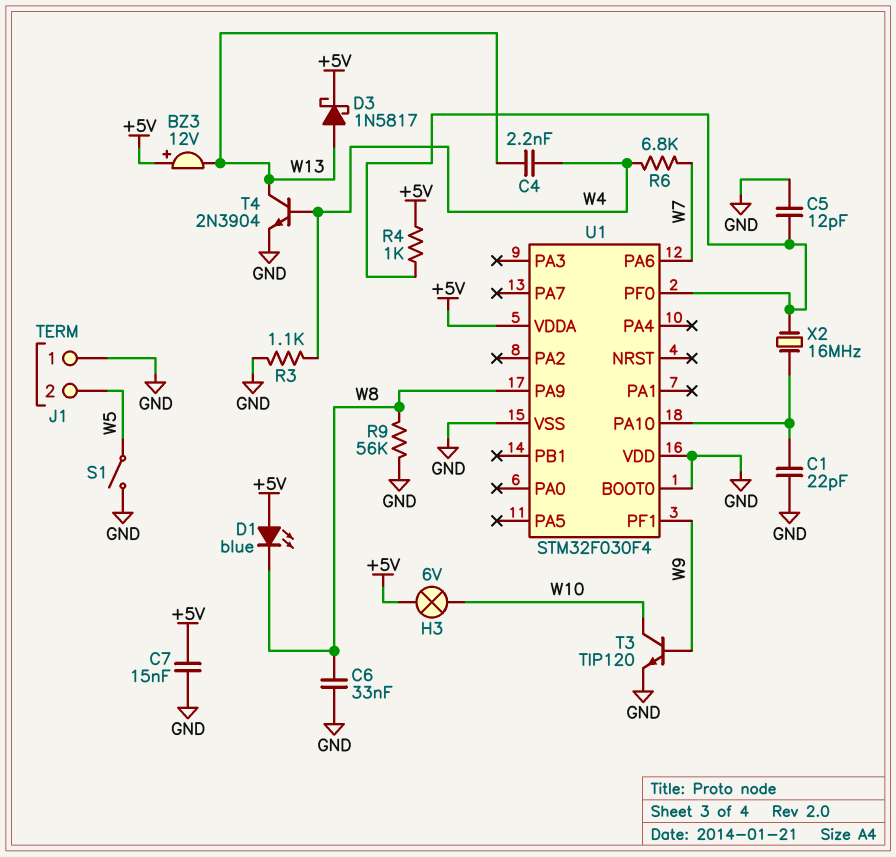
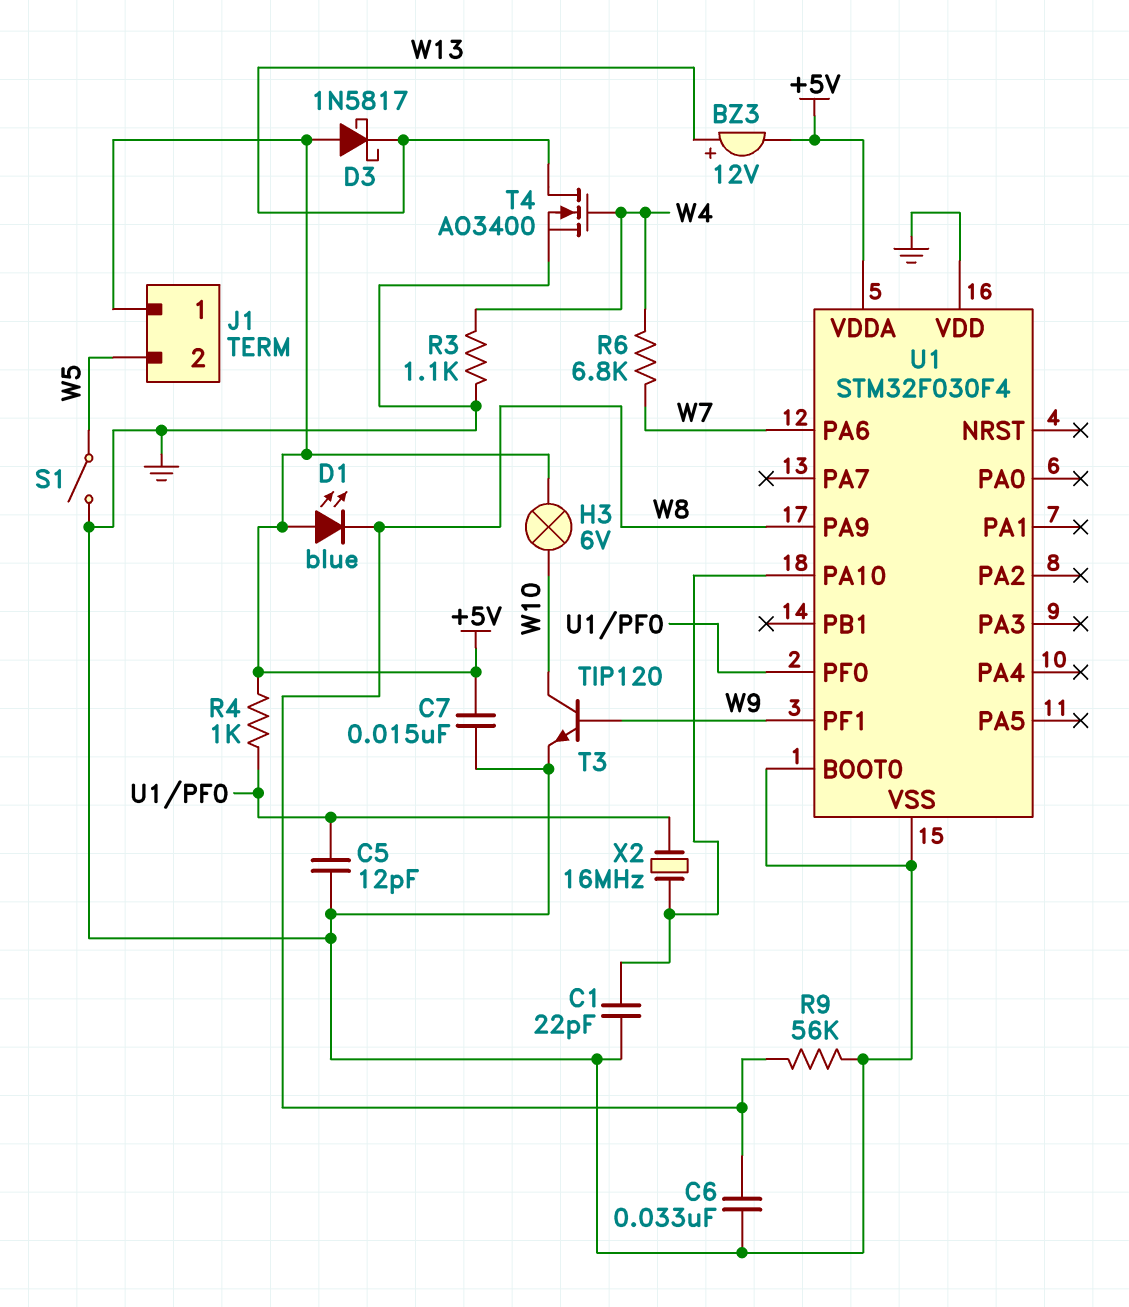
BZ3: buzzer 12V (plus +5V, minus W13) -> buzzer 12V (plus W13, minus +5V)
C4: 2.2nF (W4, W13) -> none
D3: schottky 1N5817 (A W13, K +5V) -> schottky 1N5817 (A +5V, K W13)
J1 pin 1: GND -> +5V
T4: NPN 2N3904 (B W4, C W13, E GND) -> NMOS AO3400 (G W4, D W13, S GND)

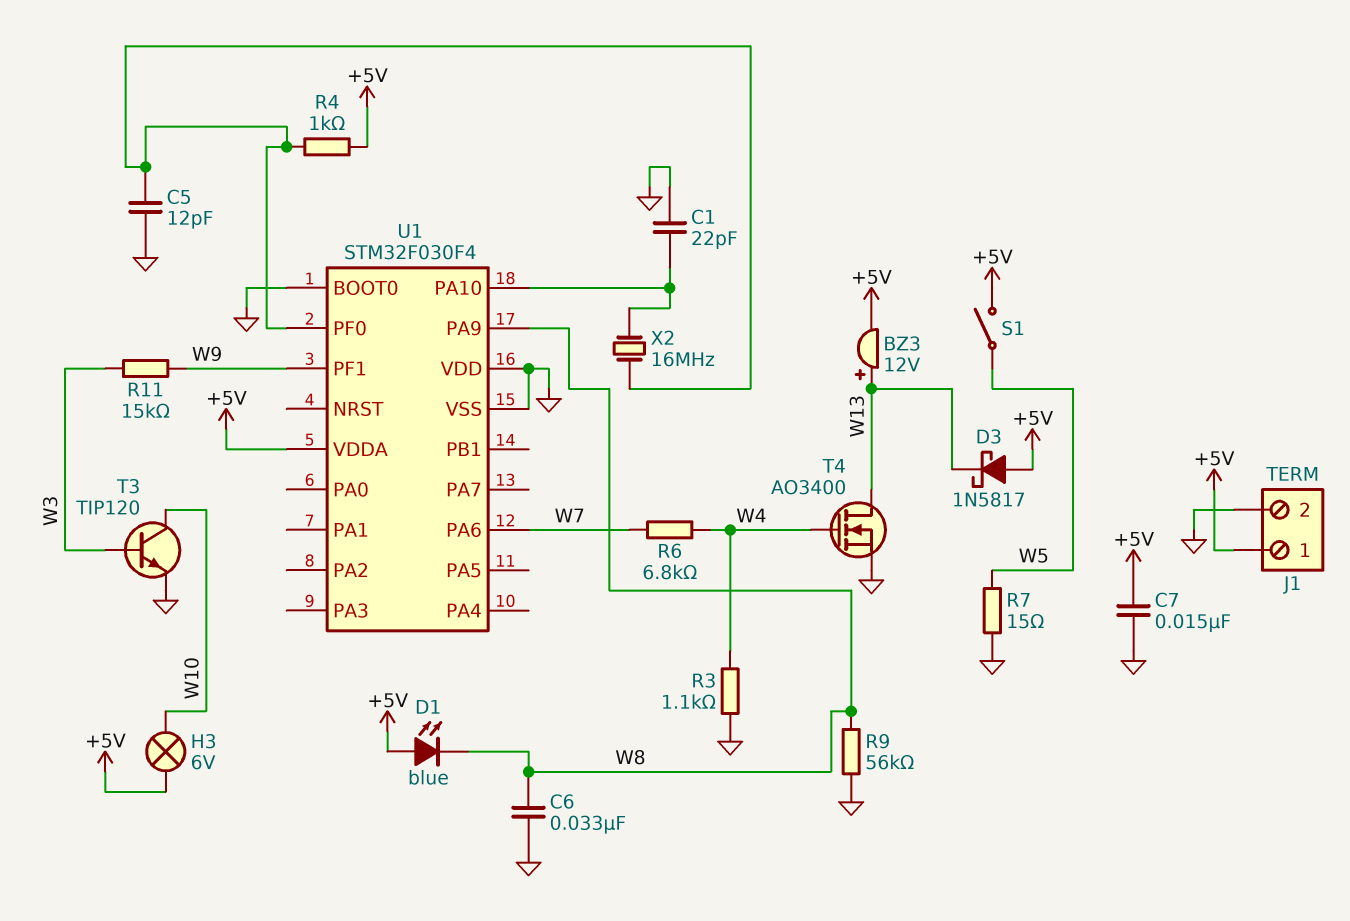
J1 pin 2: W5 -> GND
R7: none -> 15 (GND, W5)
R11: none -> 15k (W3, W9)
S1: switch (GND, W5) -> switch (+5V, W5)
T3: NPN TIP120 (B W9, C W10, E GND) -> NPN TIP120 (B W3, C W10, E GND)

